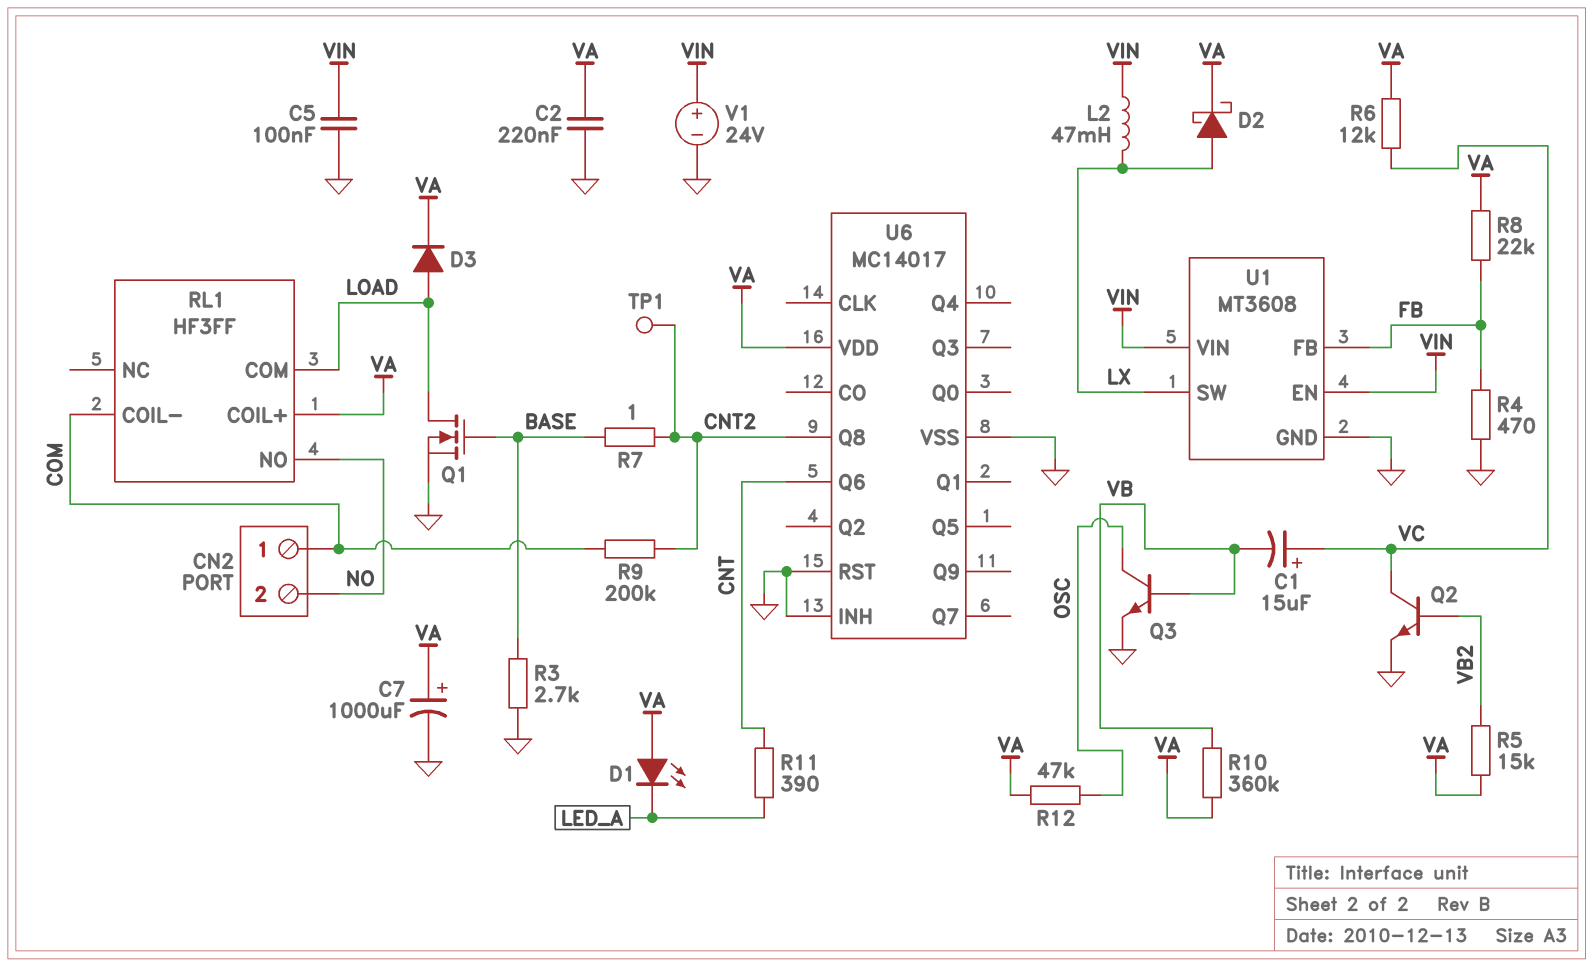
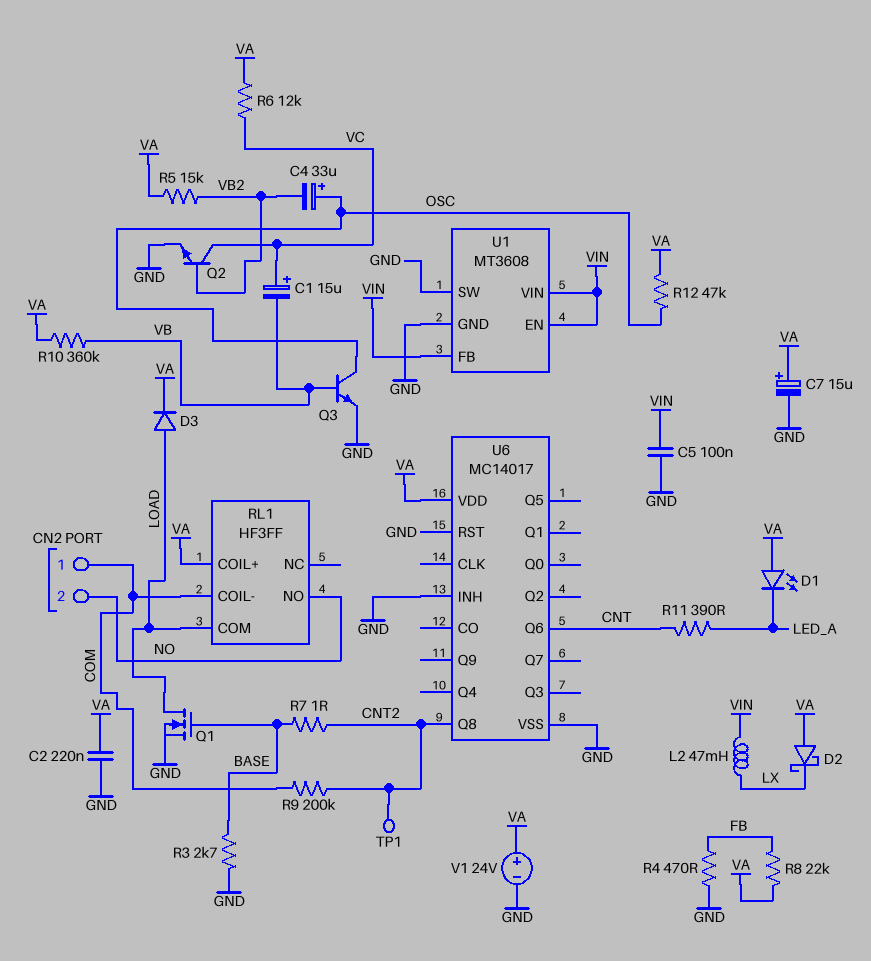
C4: none -> 33uF (plus OSC, minus VB2)
C7: 1000uF (plus VA, minus GND) -> 15uF (plus VA, minus GND)
D2: schottky (A LX, K VA) -> schottky (A VA, K LX)
U1 pin FB: FB -> VIN
U1 pin SW: LX -> GND
V1: 24V (plus VIN, minus GND) -> 24V (plus VA, minus GND)

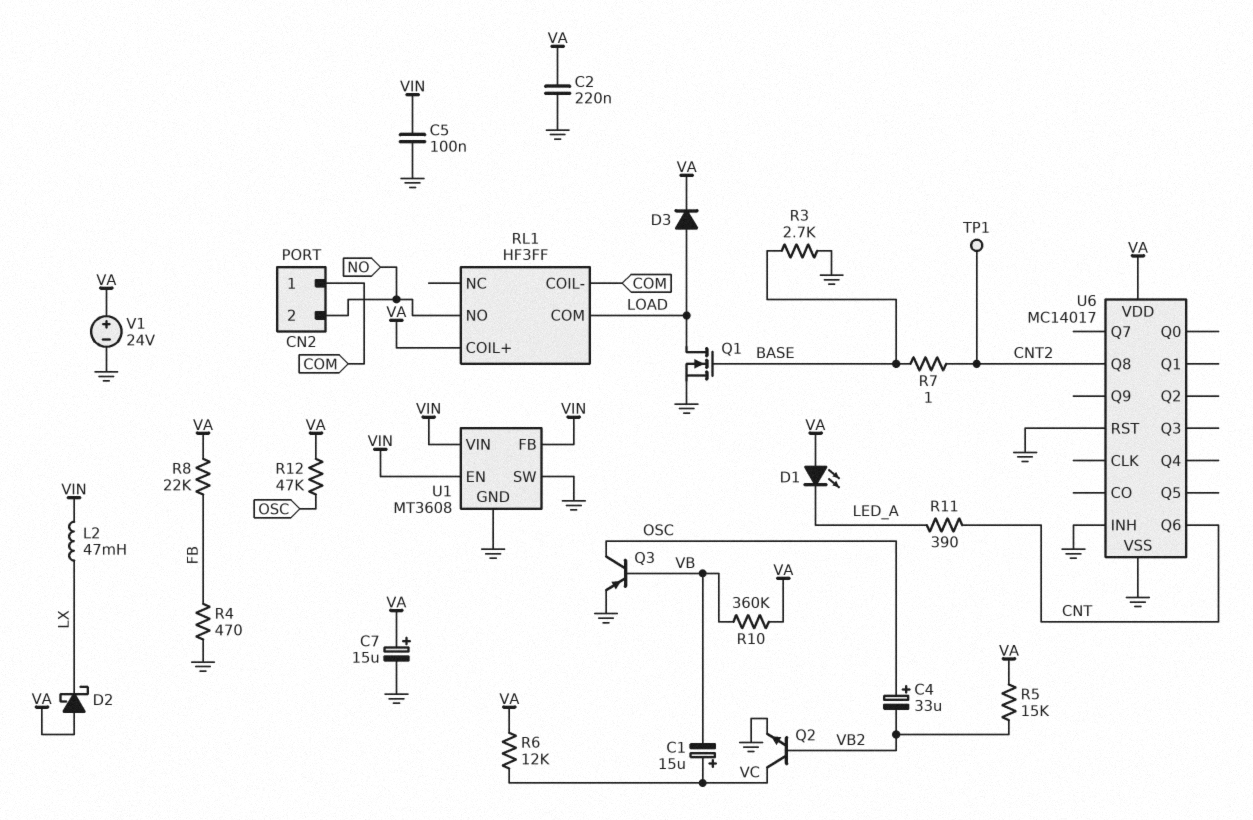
Q3: NPN (B VB, C OSC, E GND) -> PNP (B VB, C OSC, E GND)
R9: 200k (CNT2, COM) -> none

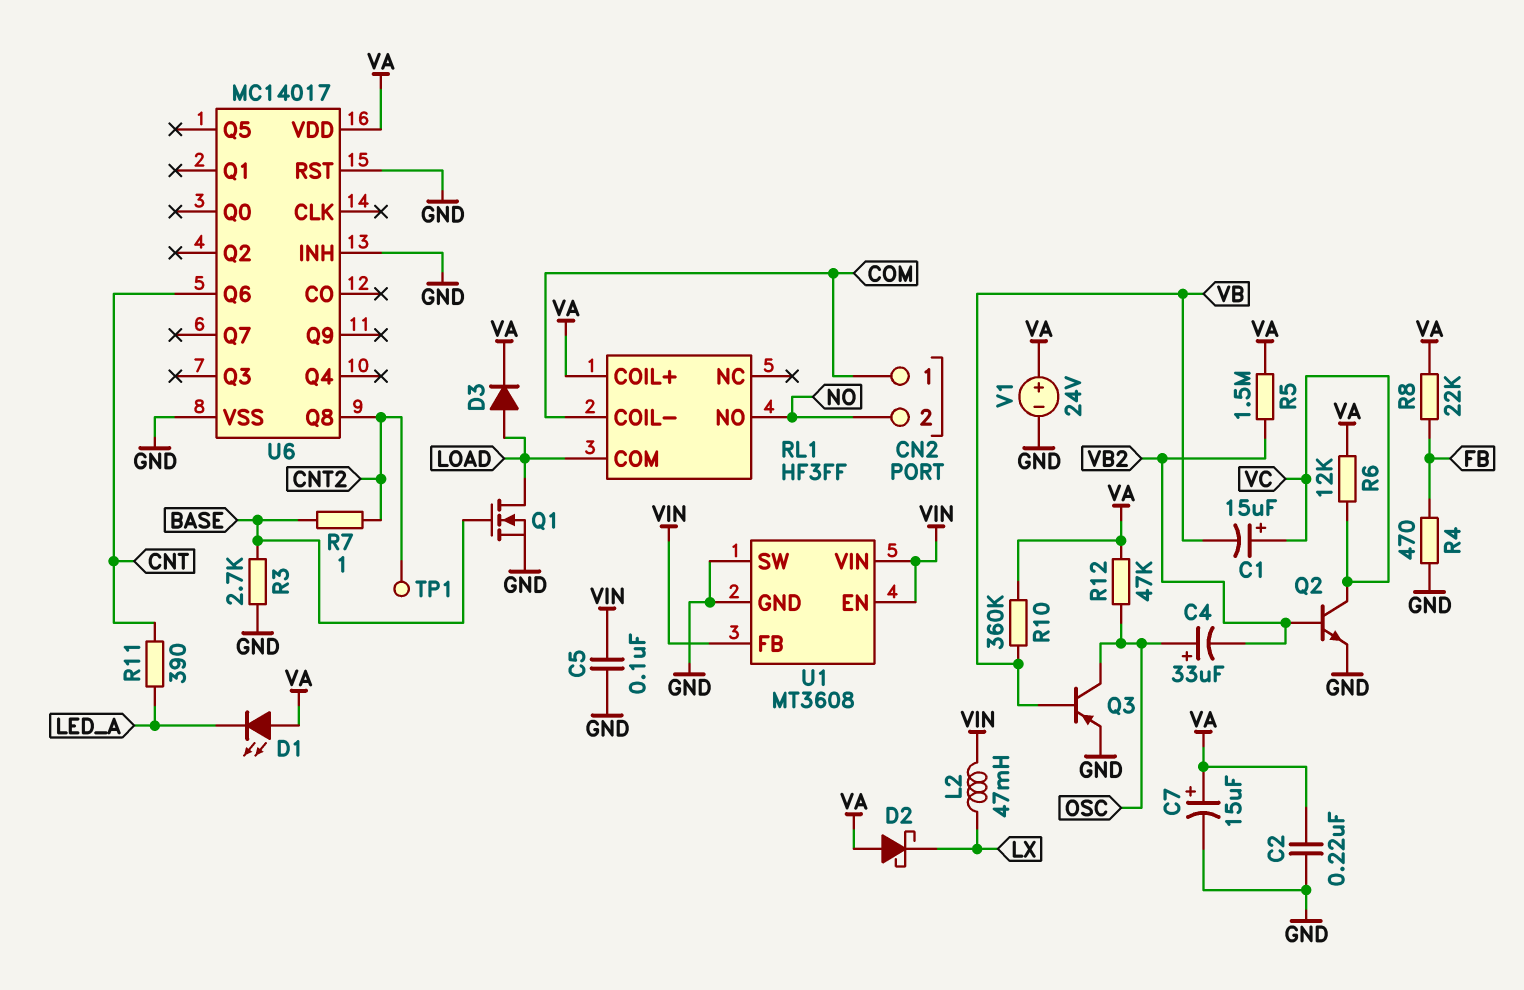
R5: 15k (VA, VB2) -> 1.5M (VA, VB2)

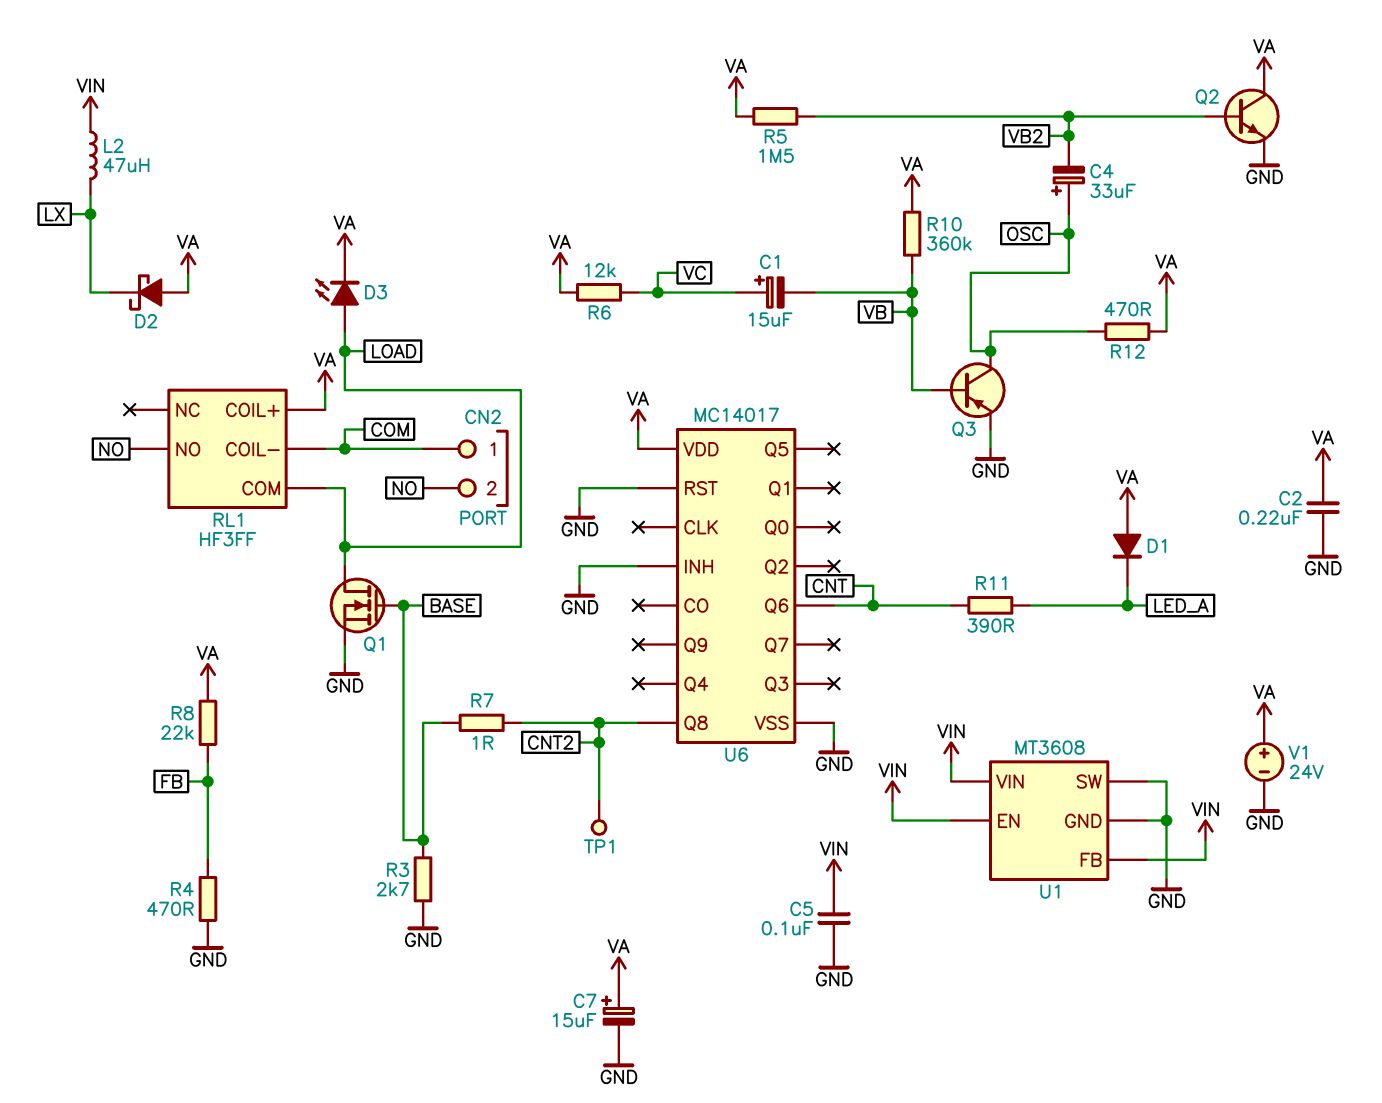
D1: LED (A VA, K LED_A) -> diode (A VA, K LED_A)
D3: diode (A LOAD, K VA) -> LED (A LOAD, K VA)
L2: 47mH (LX, VIN) -> 47uH (LX, VIN)
Q2: NPN (B VB2, C VC, E GND) -> NPN (B VB2, C VA, E GND)
R12: 47k (OSC, VA) -> 470 (OSC, VA)

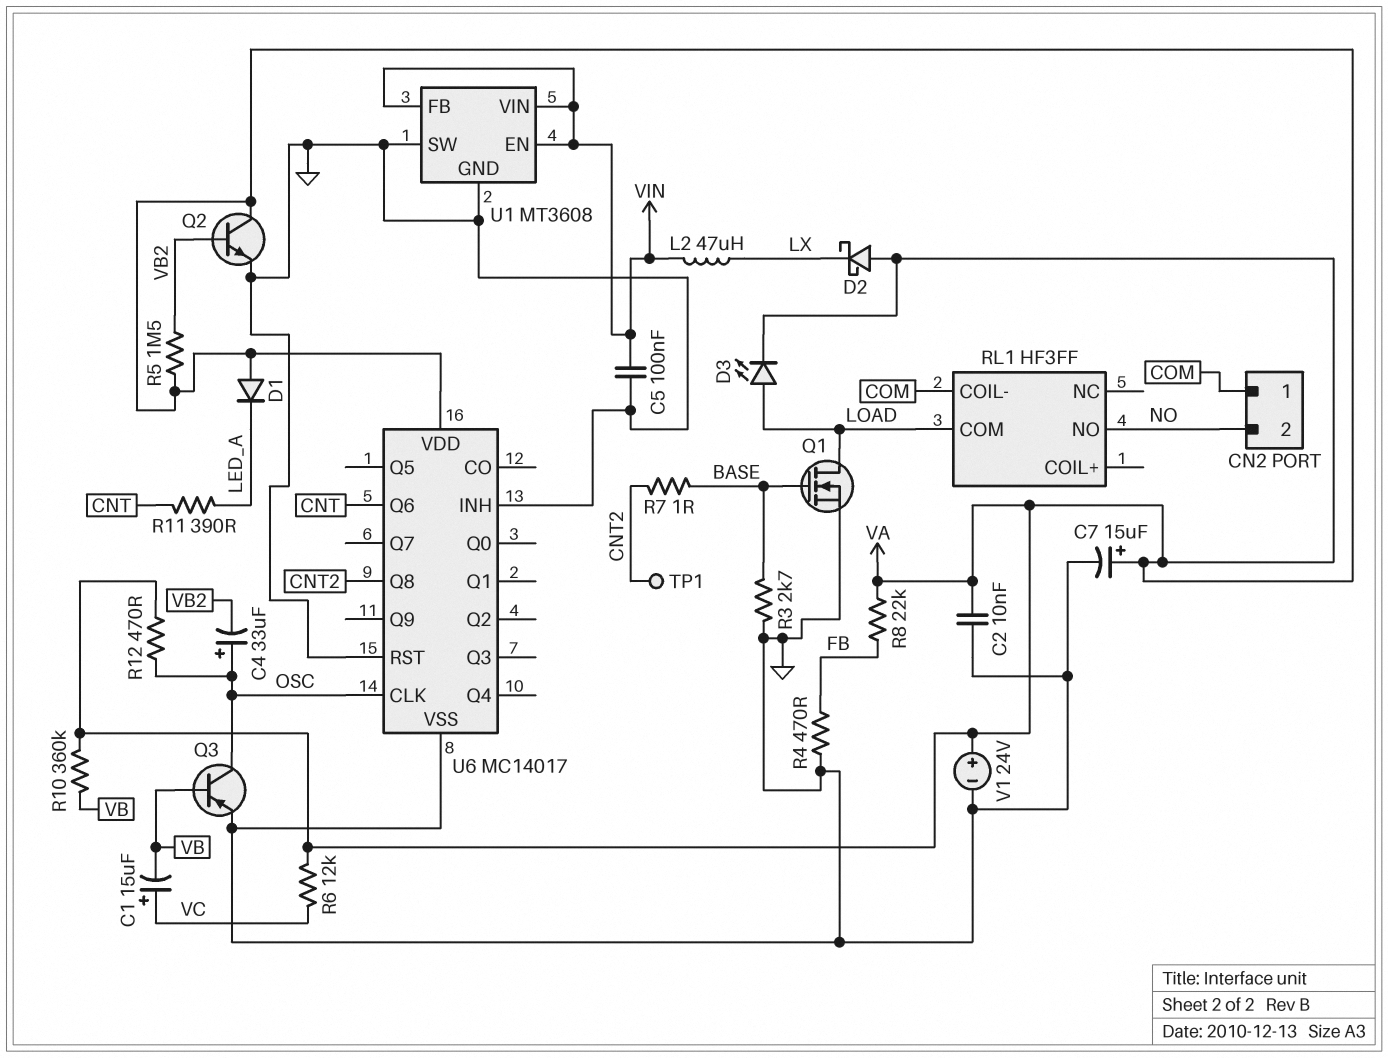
C2: 220nF (GND, VA) -> 10nF (GND, VA)
RL1 pin COIL+: VA -> none
U6 pin CLK: none -> OSC

